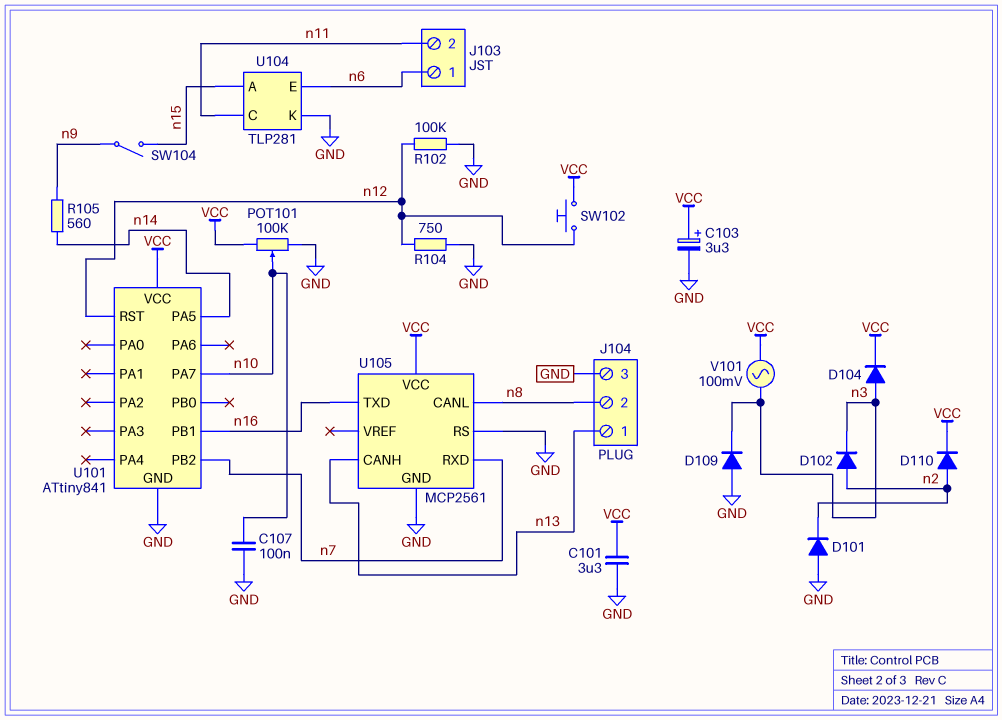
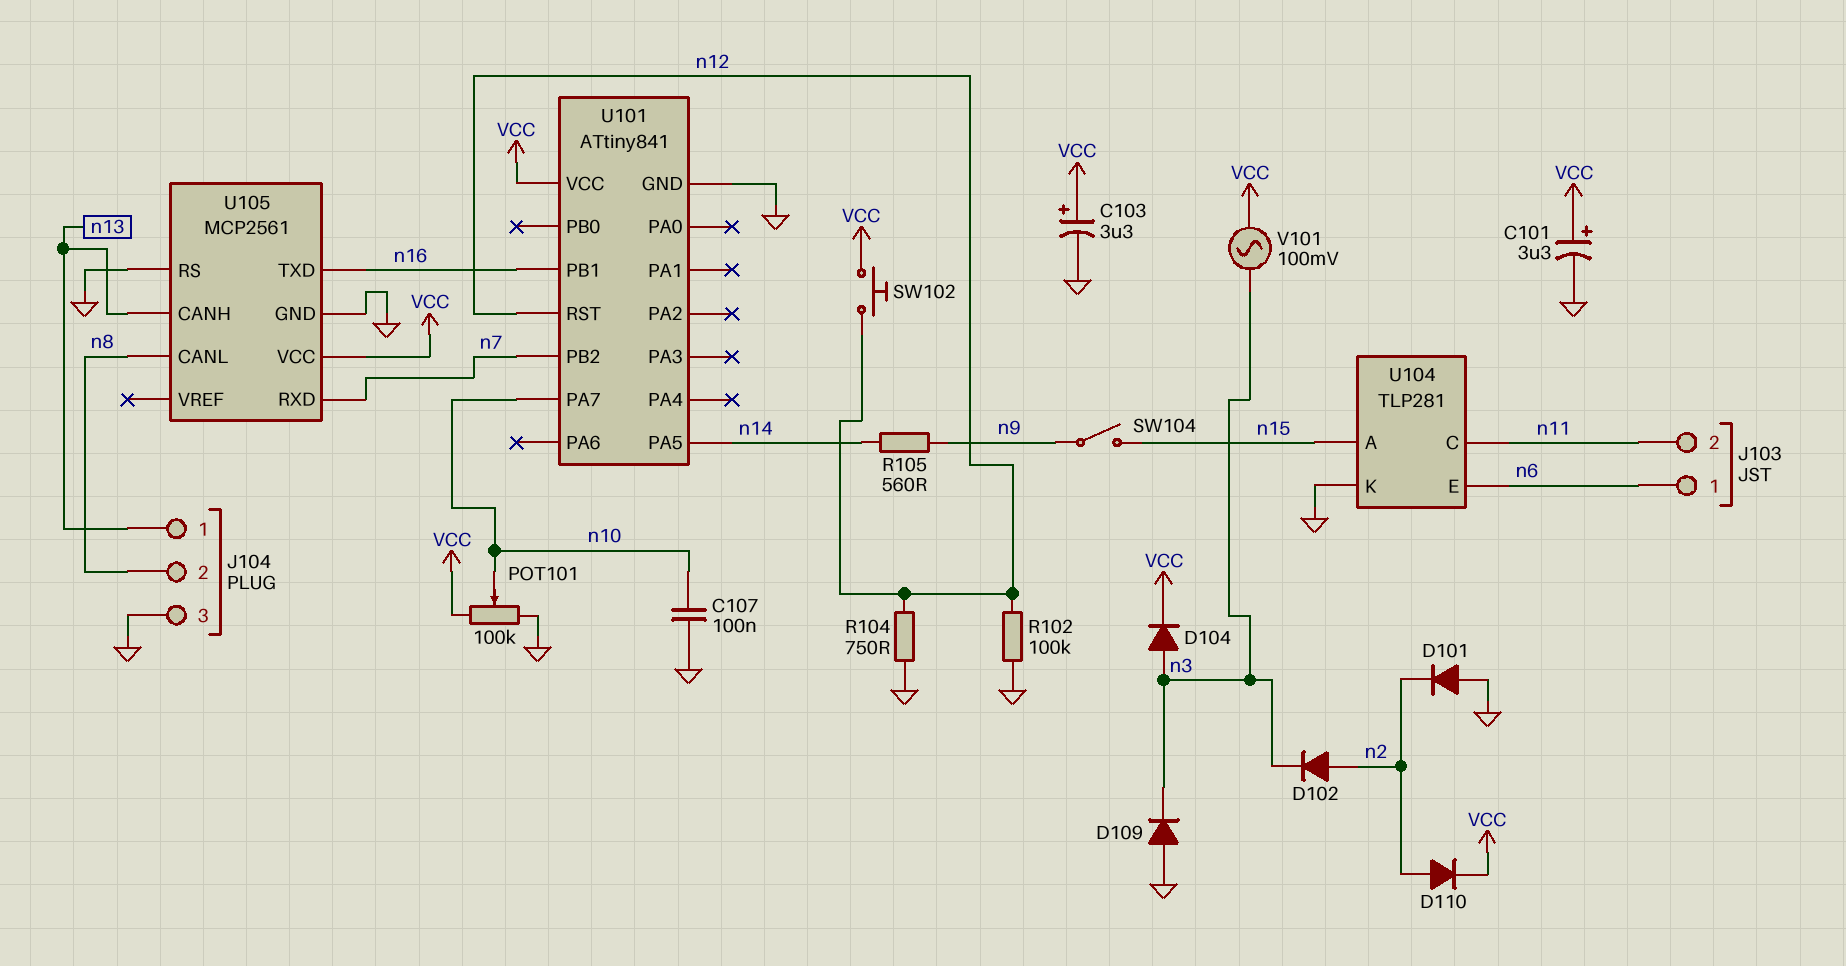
C101: 3.3uF (GND, VCC) -> 3.3uF (plus VCC, minus GND)

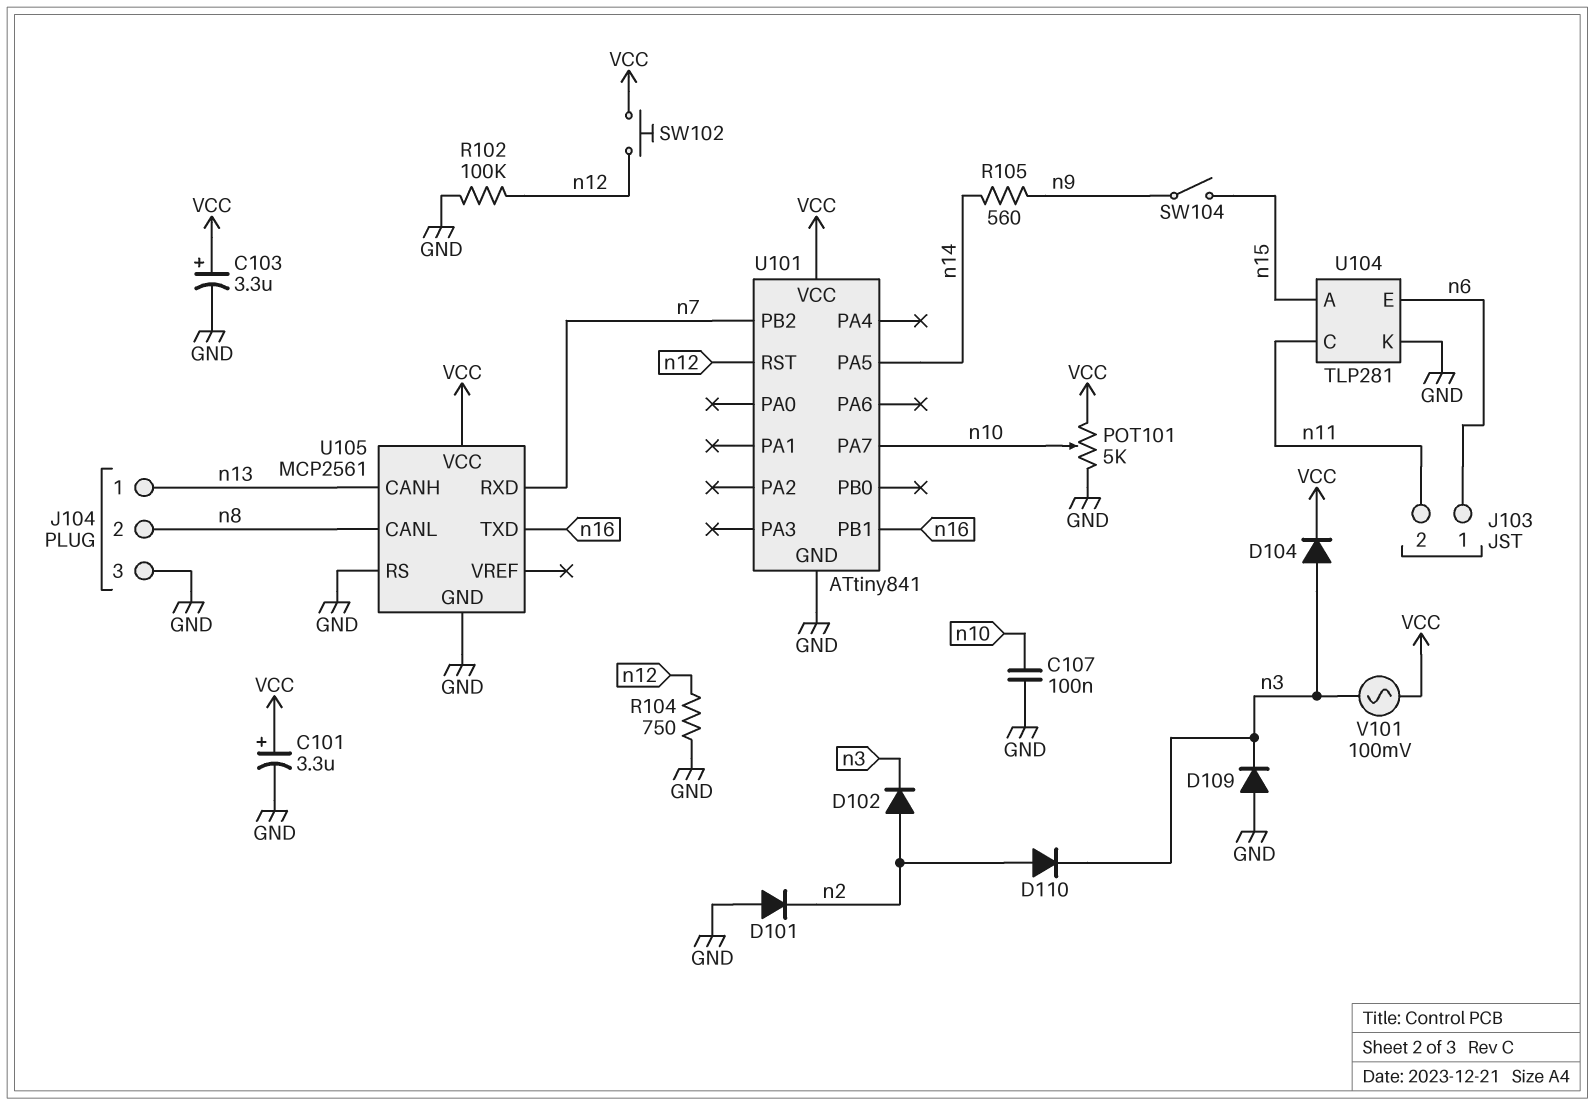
D110: diode (A n2, K VCC) -> diode (A n2, K n3)
POT101: 100k (GND, VCC, wiper n10) -> 5k (GND, VCC, wiper n10)

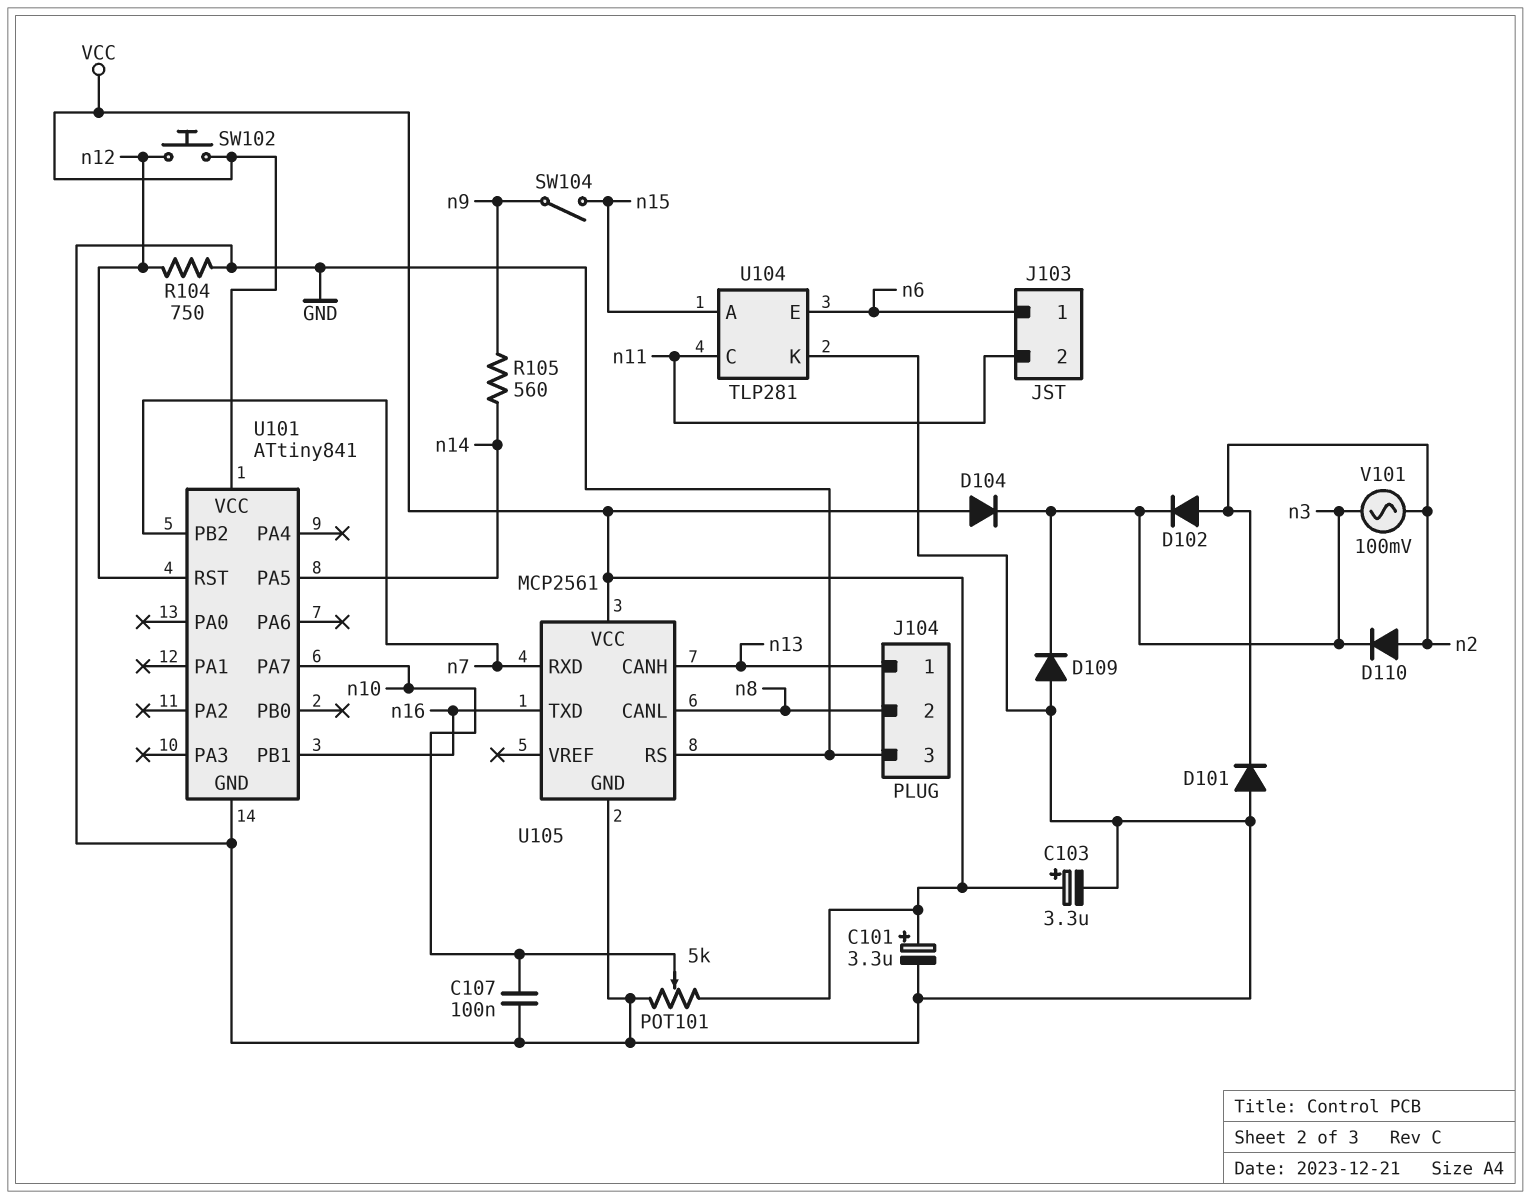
D104: diode (A n3, K VCC) -> diode (A VCC, K n3)
R102: 100k (GND, n12) -> none
V101: AC 100mV (VCC, n3) -> AC 100mV (n2, n3)

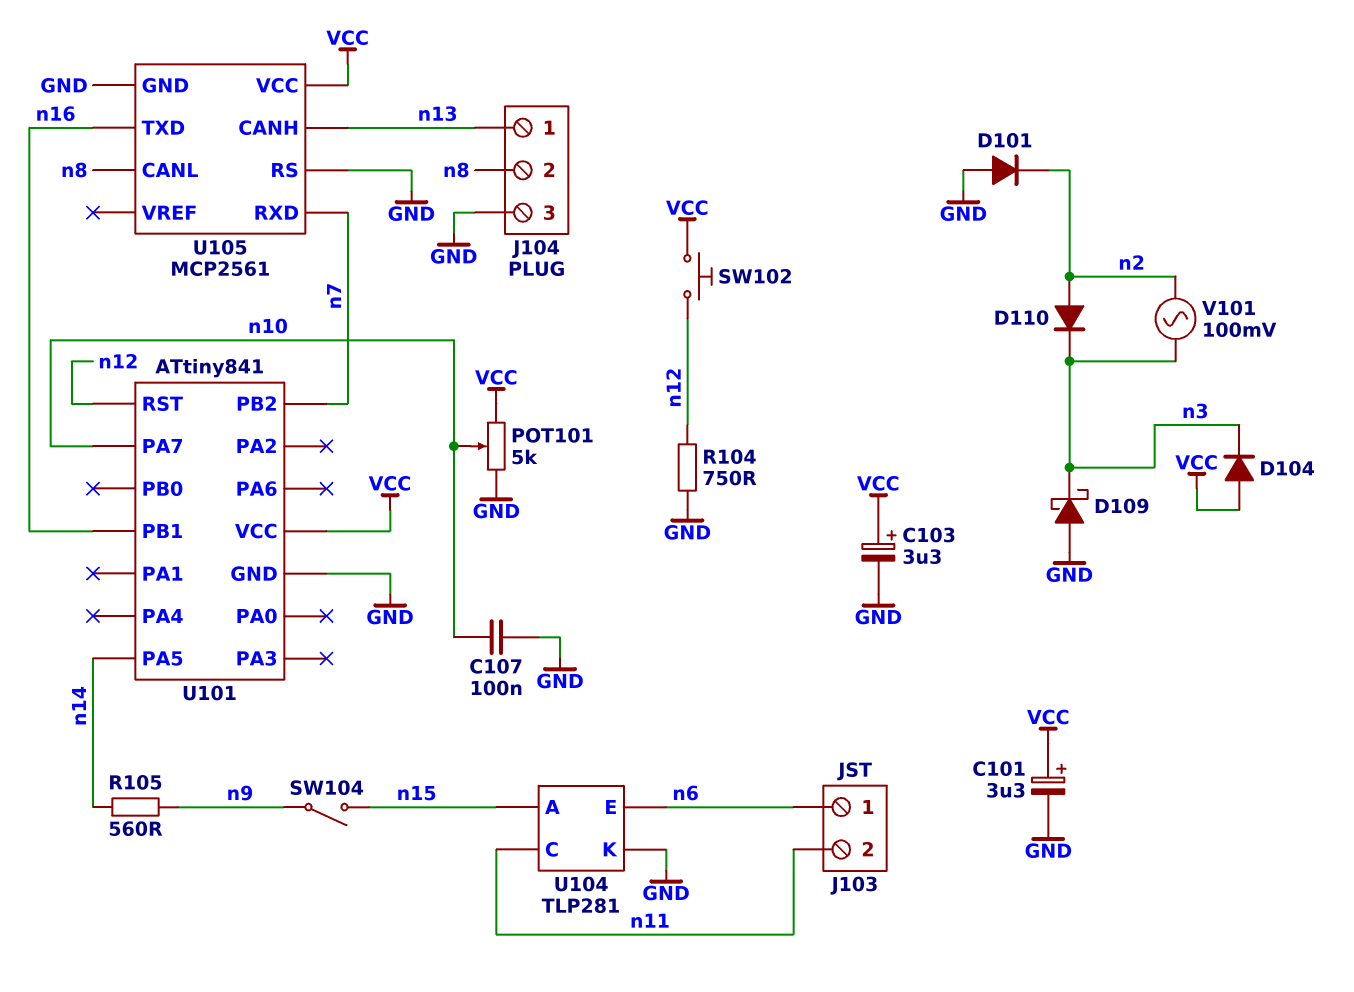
D102: diode (A n2, K n3) -> none
D109: diode (A GND, K n3) -> schottky (A GND, K n3)

